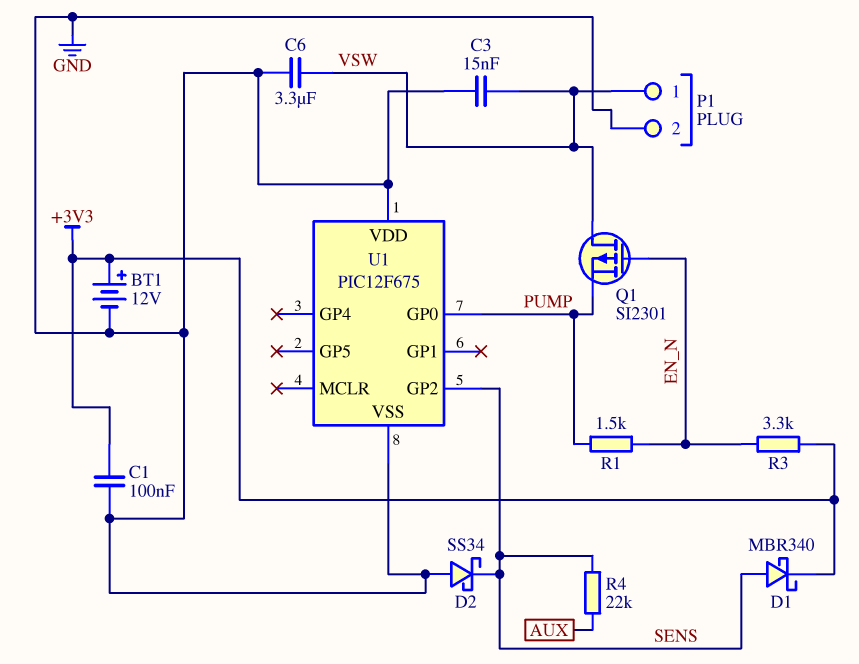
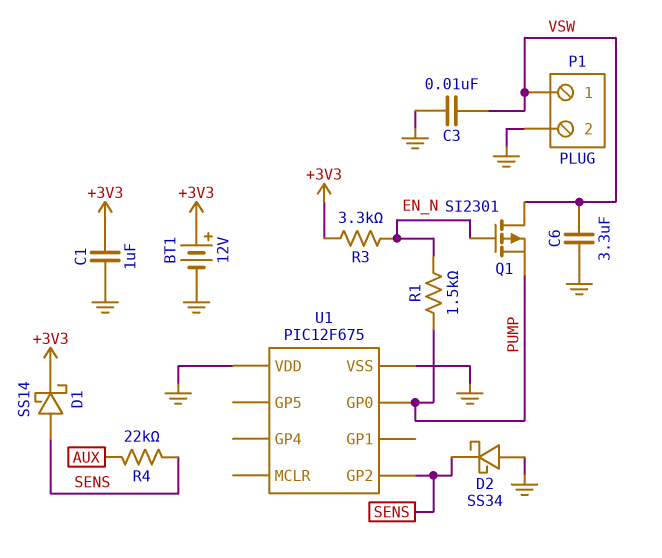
C1: 100nF (+3V3, GND) -> 1uF (+3V3, GND)
C3: 15nF (GND, VSW) -> 10nF (GND, VSW)
D1: schottky MBR340 (A SENS, K +3V3) -> schottky SS14 (A SENS, K +3V3)

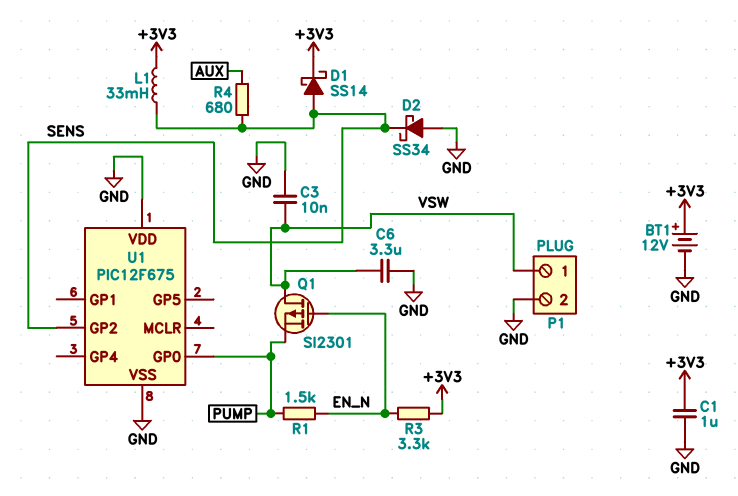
L1: none -> 33mH (+3V3, SENS)
R4: 22k (AUX, SENS) -> 680 (AUX, SENS)

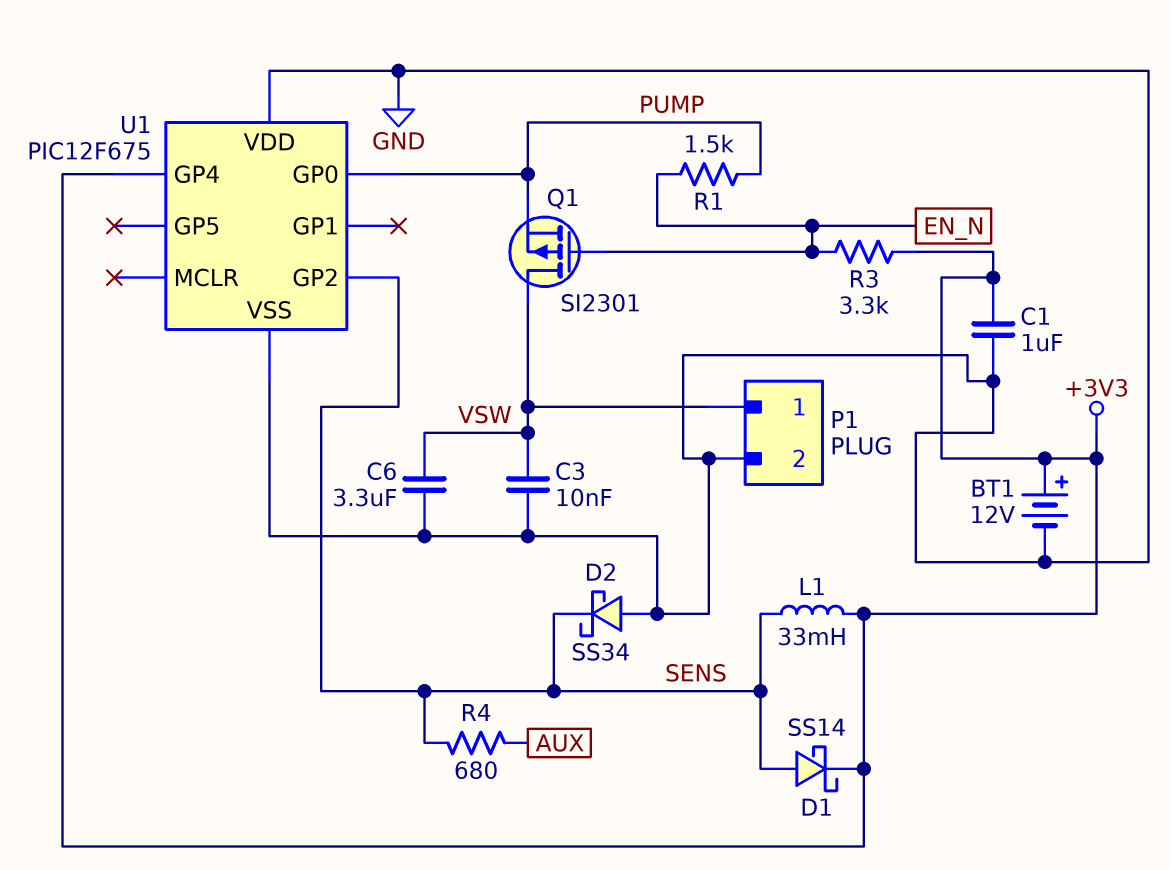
U1 pin GP4: none -> +3V3

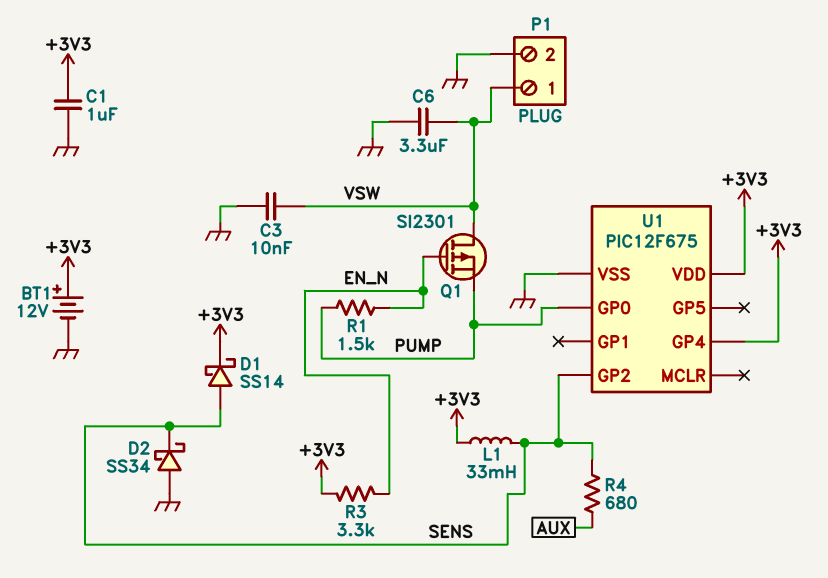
U1 pin VDD: GND -> +3V3

